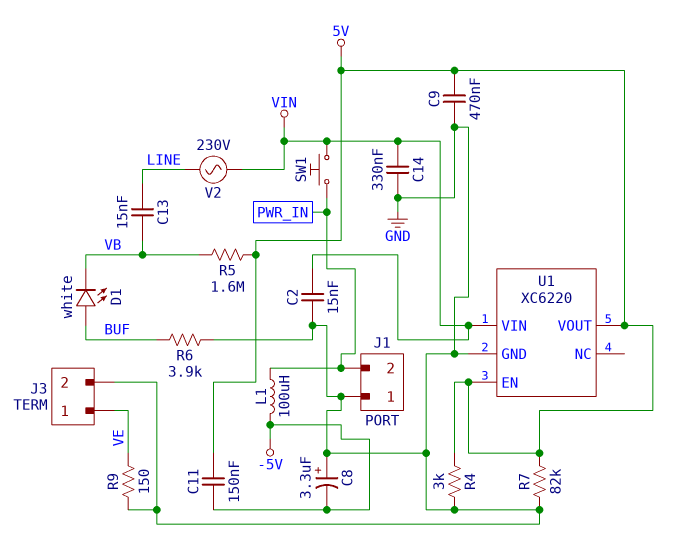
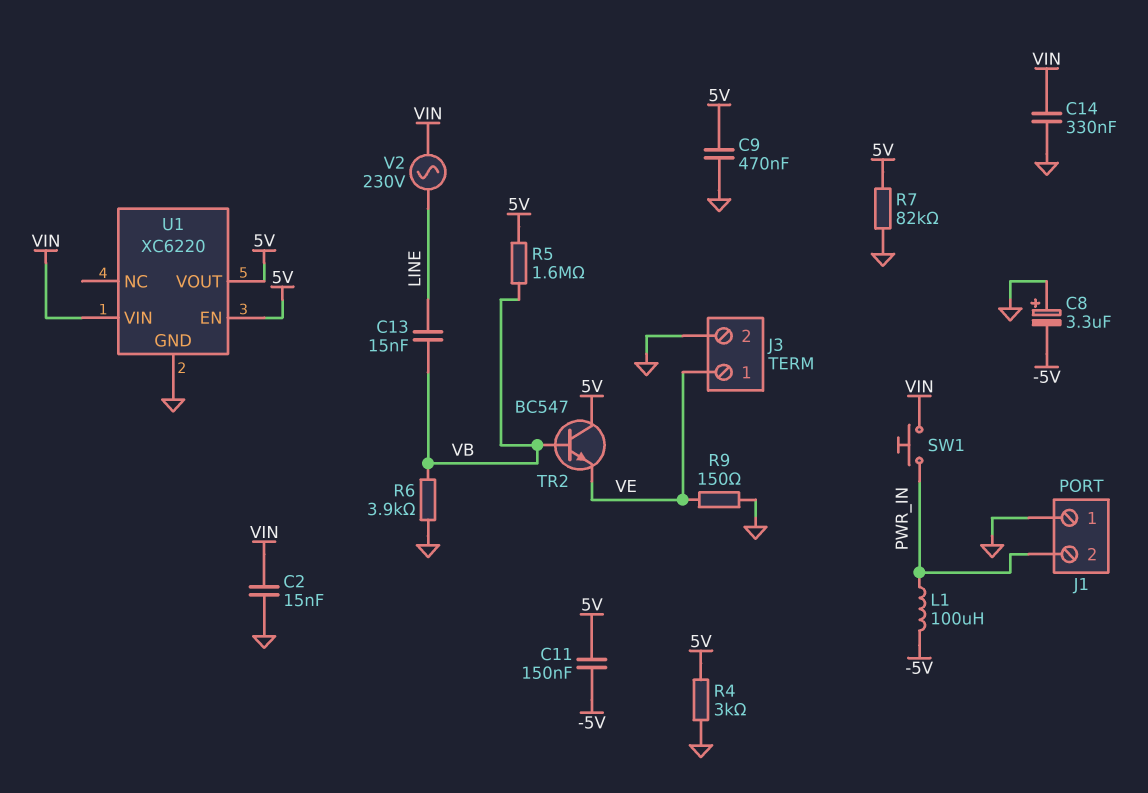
D1: LED white (A BUF, K VB) -> none
R6: 3.9k (BUF, GND) -> 3.9k (GND, VB)
TR2: none -> NPN BC547 (B VB, C 5V, E VE)

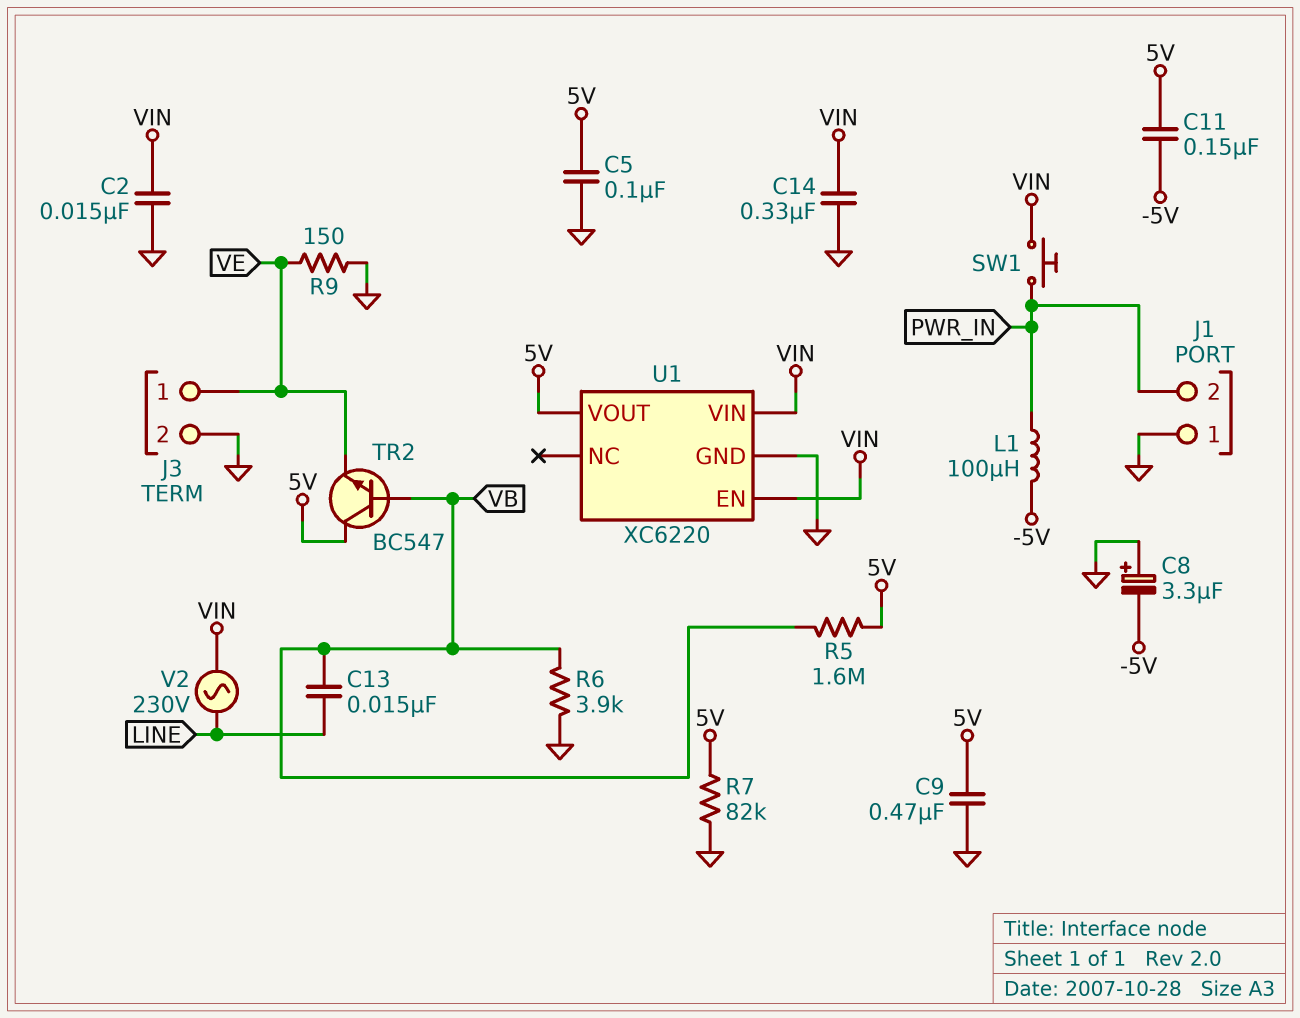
C5: none -> 100nF (5V, GND)
R4: 3k (5V, GND) -> none
U1 pin EN: 5V -> VIN

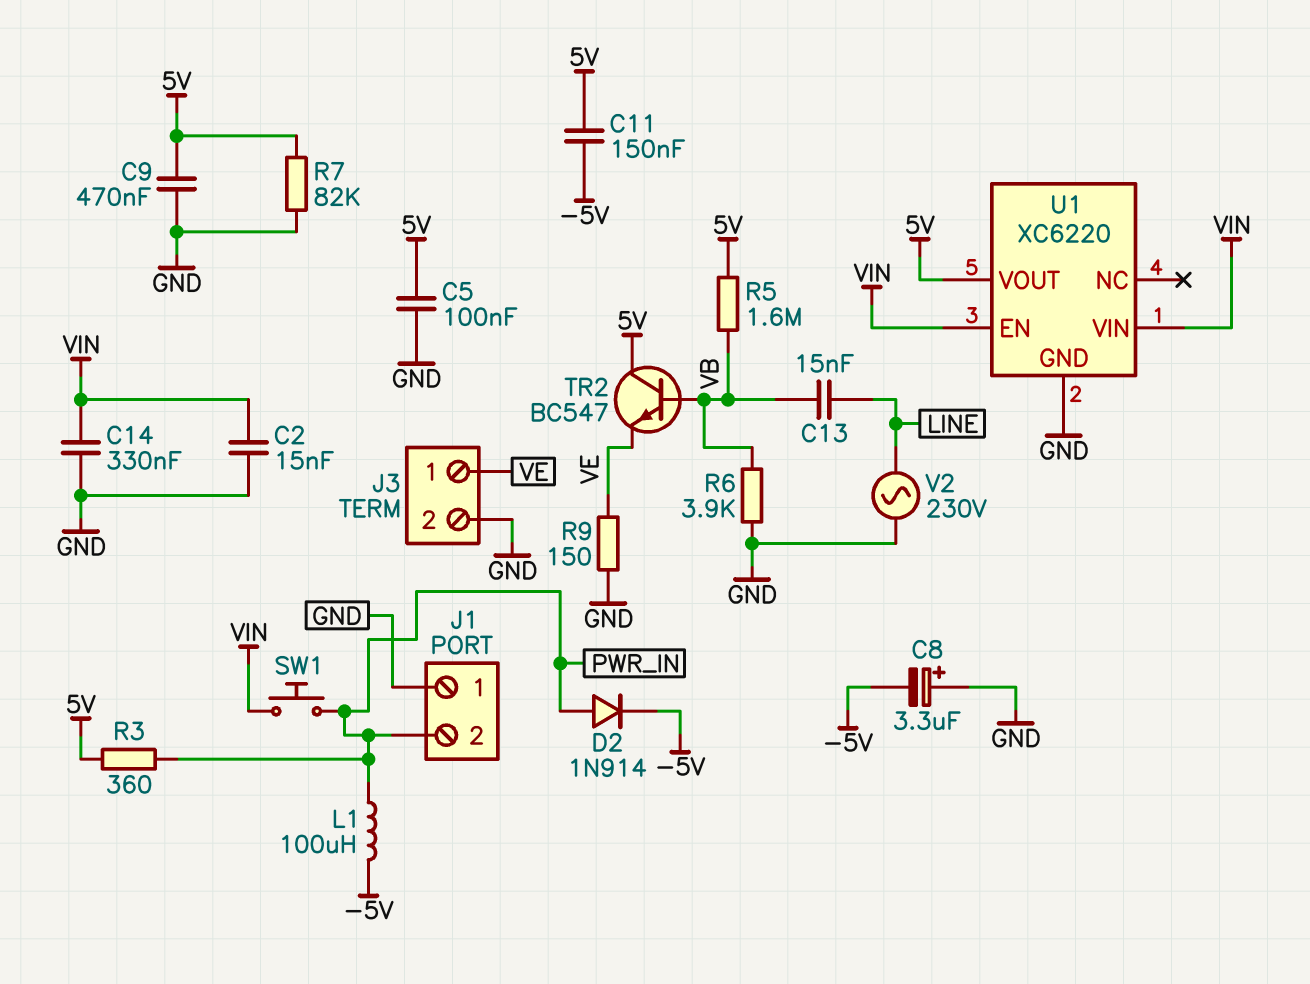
D2: none -> diode 1N914 (A PWR_IN, K -5V)
R3: none -> 360 (5V, PWR_IN)
V2: AC 230V (LINE, VIN) -> AC 230V (GND, LINE)

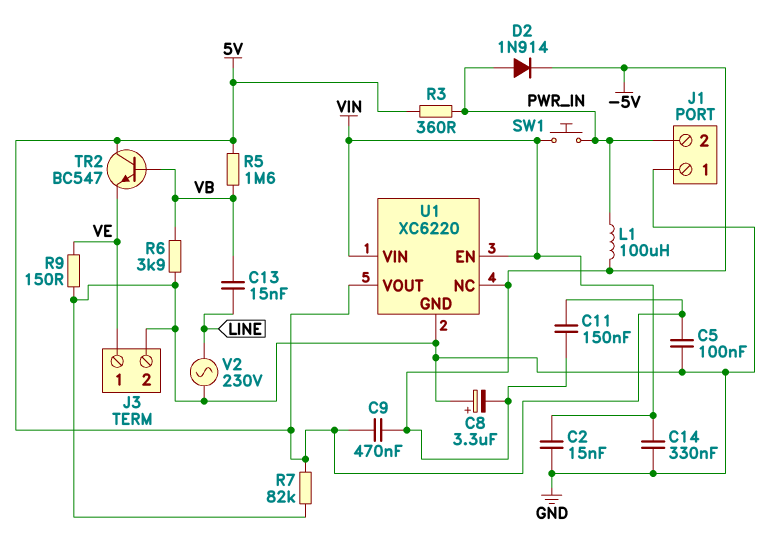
C9: 470nF (5V, GND) -> 470nF (-5V, 5V)
U1 pin NC: none -> -5V

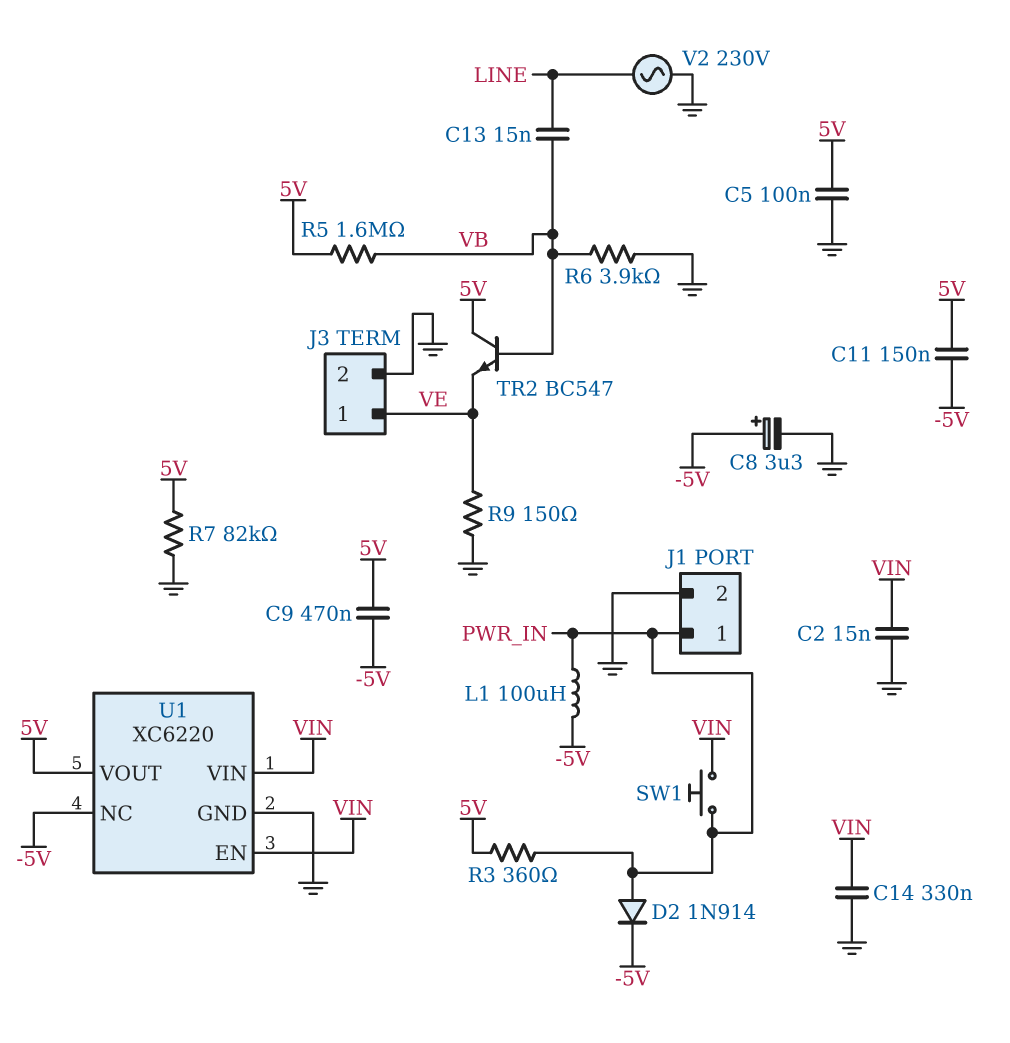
C8: 3.3uF (plus GND, minus -5V) -> 3.3uF (plus -5V, minus GND)
J1 pin 1: GND -> PWR_IN
J1 pin 2: PWR_IN -> GND

